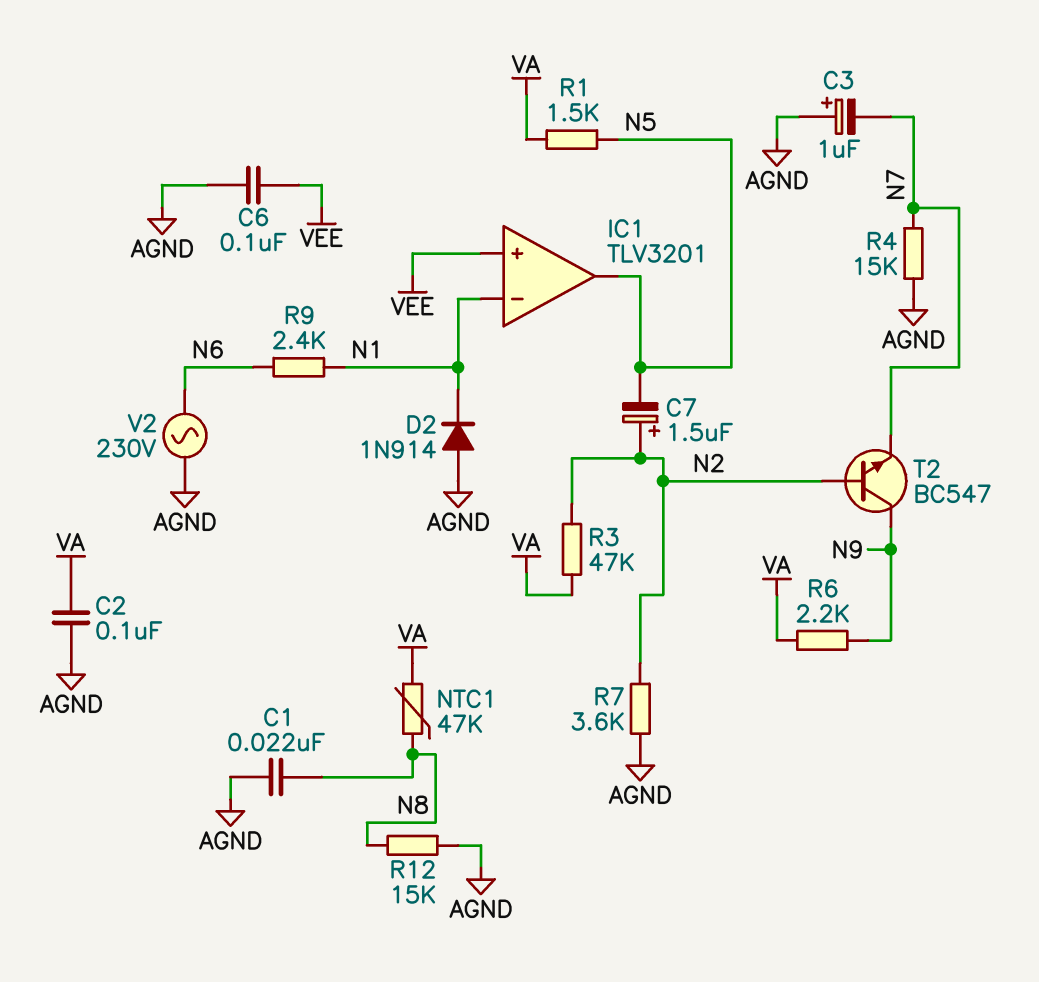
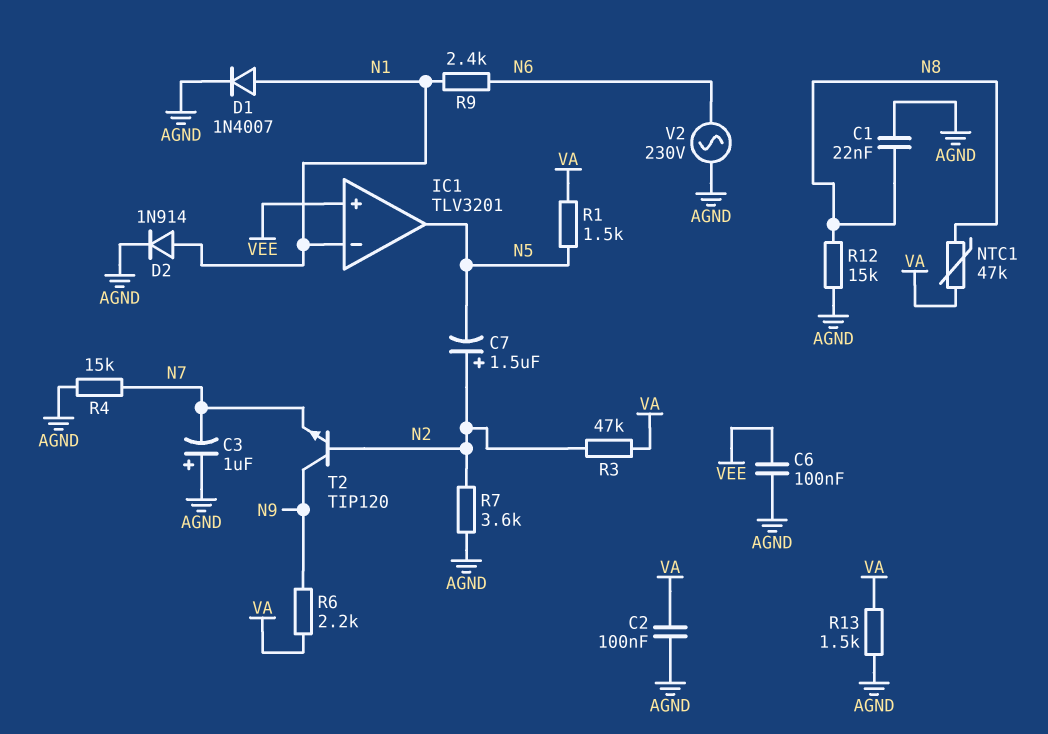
D1: none -> diode 1N4007 (A N1, K AGND)
D2: diode 1N914 (A AGND, K N1) -> diode 1N914 (A N1, K AGND)
R13: none -> 1.5k (AGND, VA)
T2: NPN BC547 (B N2, C N9, E N7) -> NPN TIP120 (B N2, C N9, E N7)

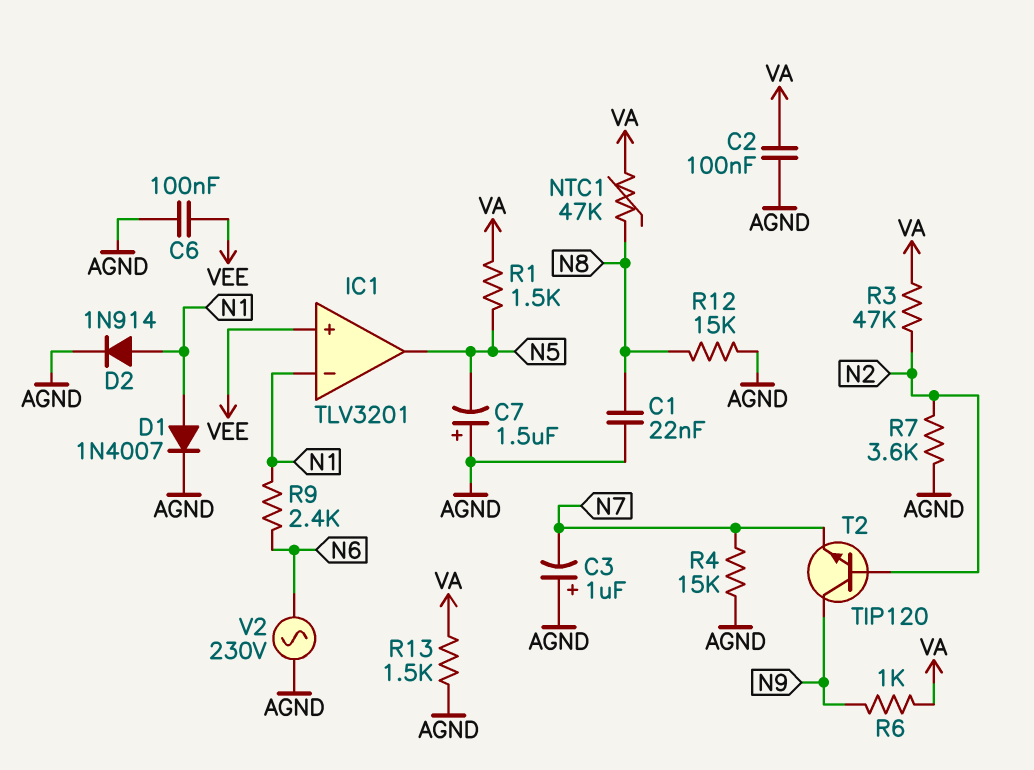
C7: 1.5uF (plus N2, minus N5) -> 1.5uF (plus AGND, minus N5)
R6: 2.2k (N9, VA) -> 1k (N9, VA)

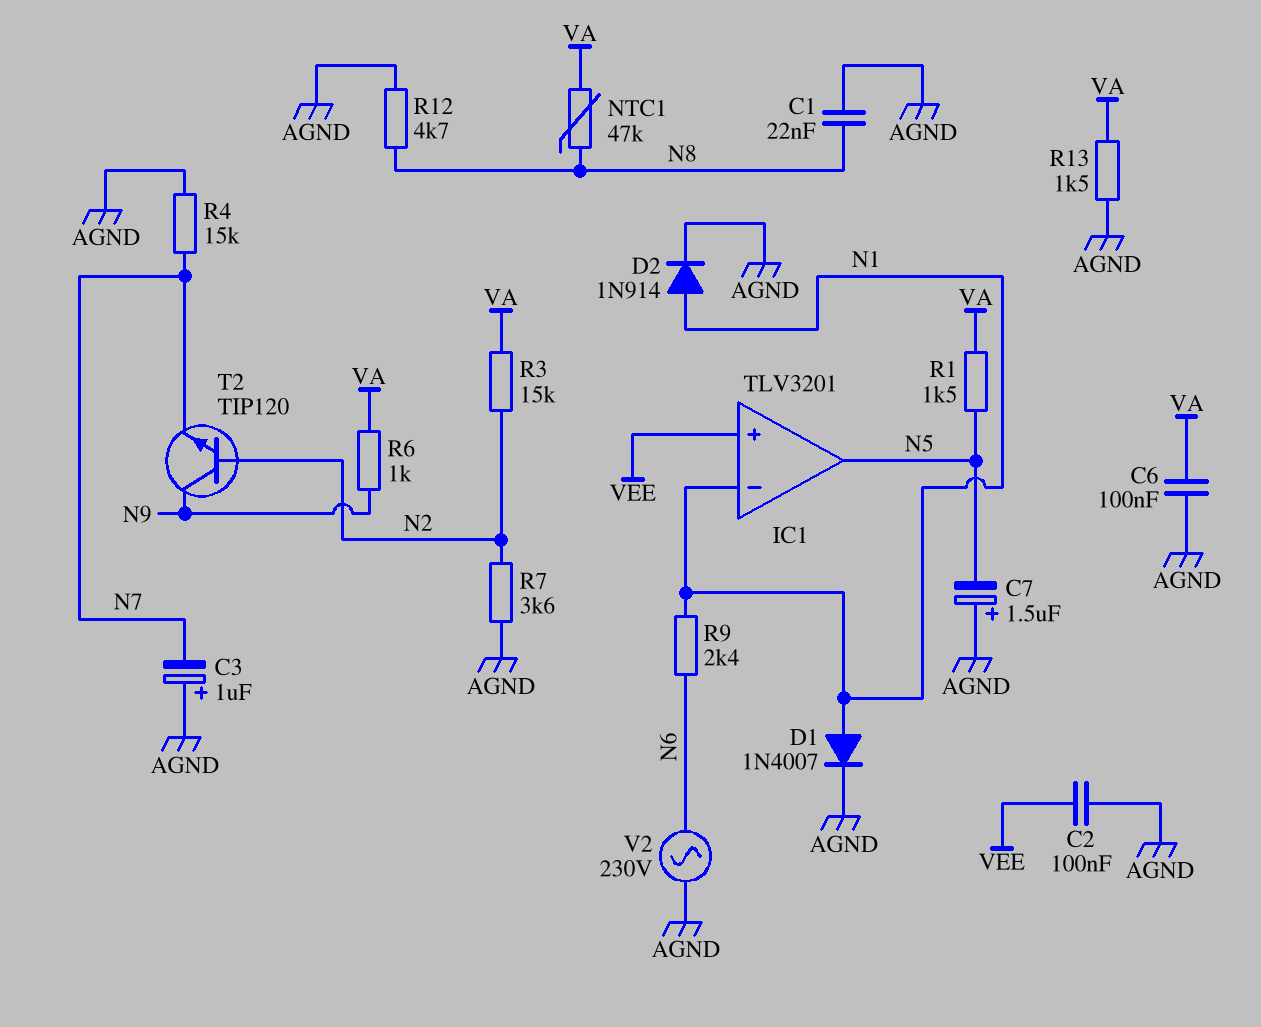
C2: 100nF (AGND, VA) -> 100nF (AGND, VEE)
C6: 100nF (AGND, VEE) -> 100nF (AGND, VA)
R3: 47k (N2, VA) -> 15k (N2, VA)
R12: 15k (AGND, N8) -> 4.7k (AGND, N8)

